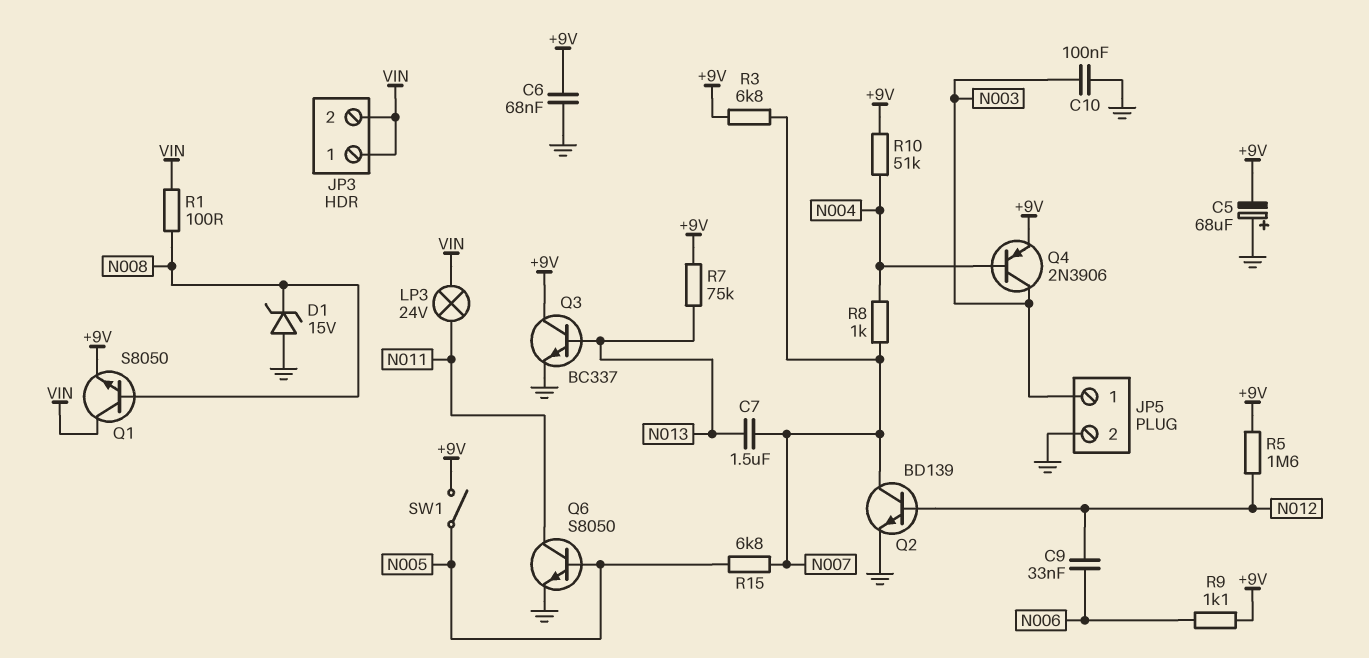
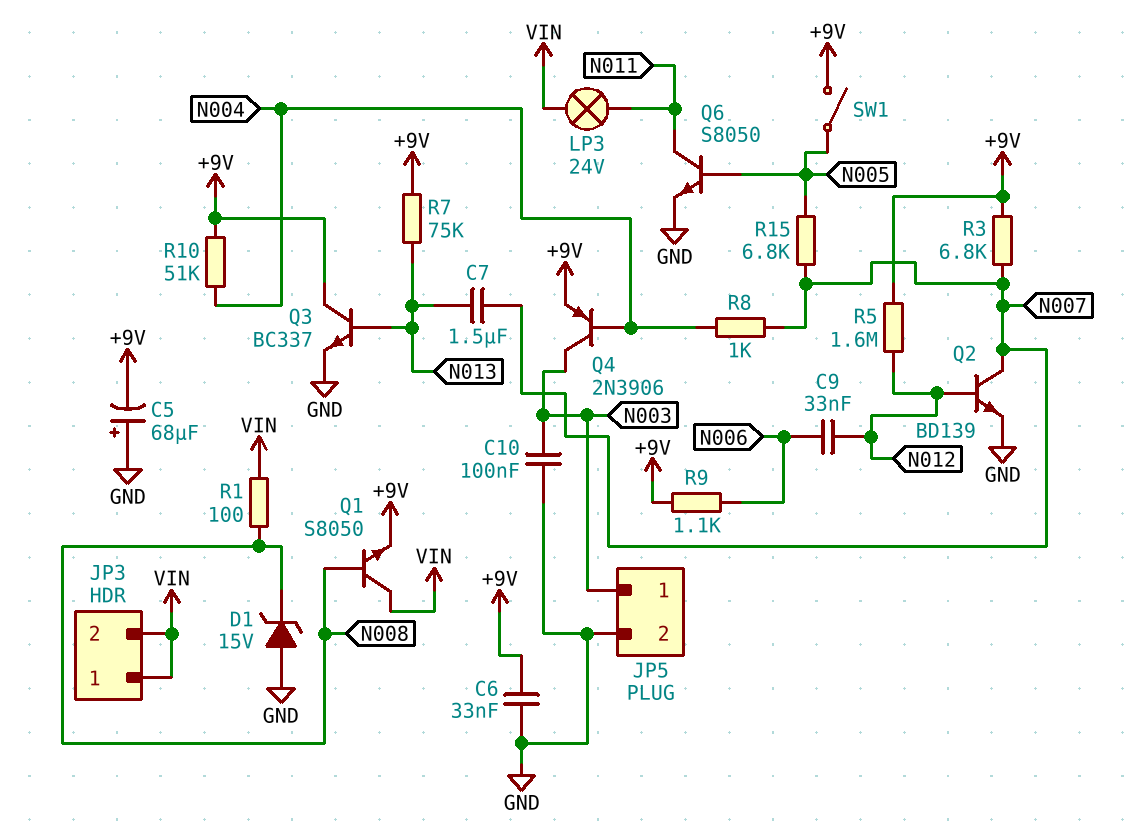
C6: 68nF (+9V, GND) -> 33nF (+9V, GND)

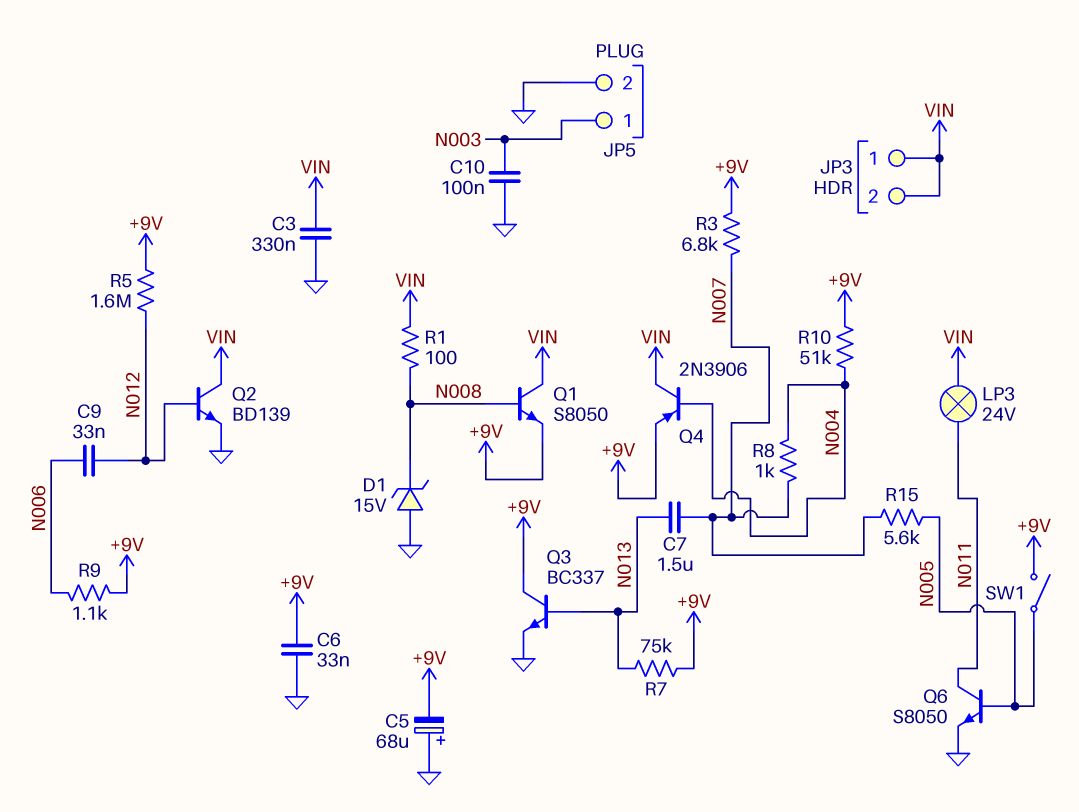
C3: none -> 330nF (GND, VIN)
Q2: NPN BD139 (B N012, C N007, E GND) -> NPN BD139 (B N012, C VIN, E GND)
Q4: PNP 2N3906 (B N004, C N003, E +9V) -> PNP 2N3906 (B N004, C VIN, E +9V)
R15: 6.8k (N005, N007) -> 5.6k (N005, N007)

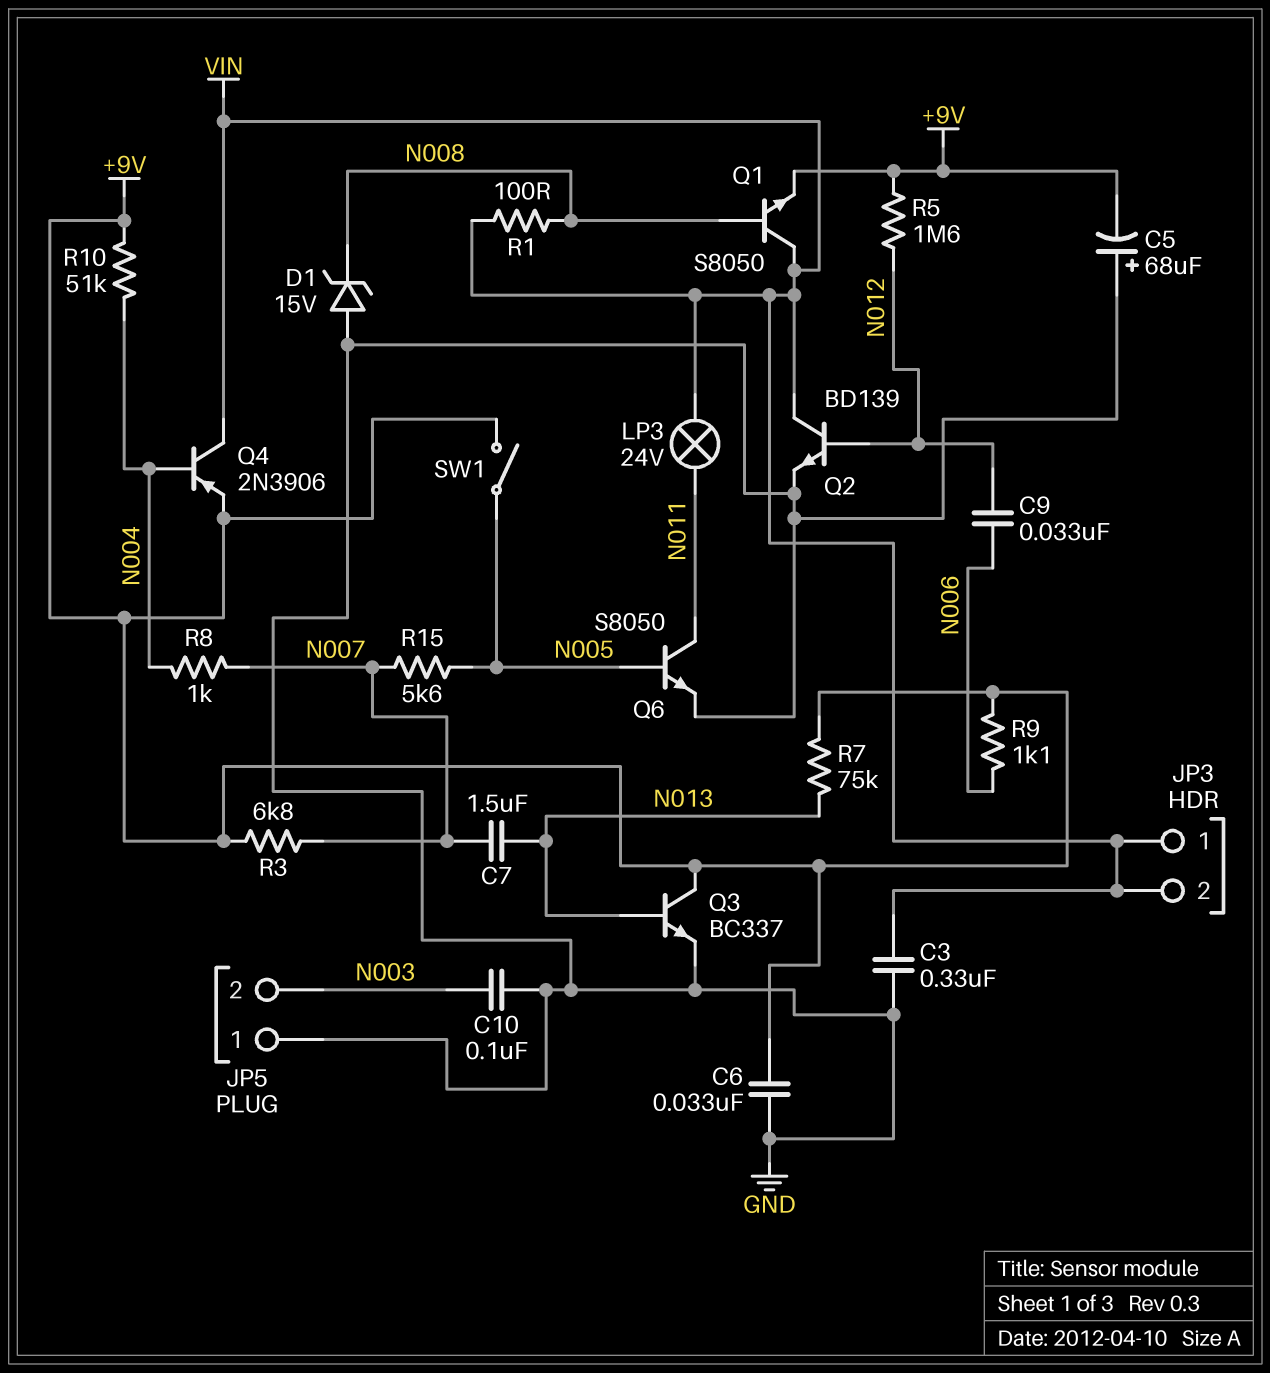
JP5 pin 1: N003 -> GND
JP5 pin 2: GND -> N003

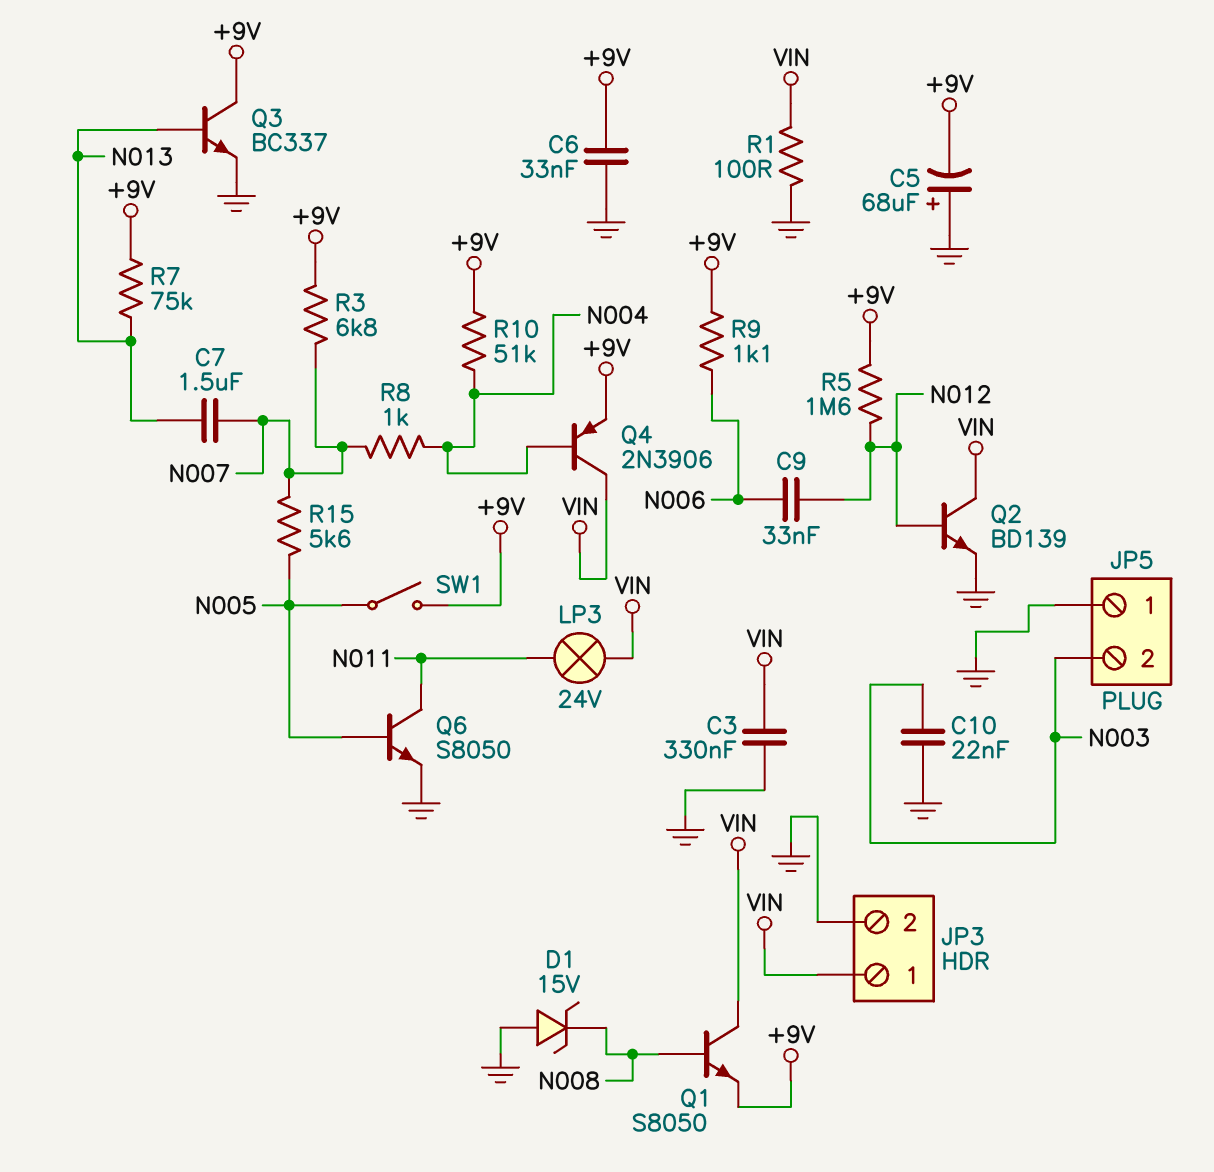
C10: 100nF (GND, N003) -> 22nF (GND, N003)
JP3 pin 2: VIN -> GND
R1: 100 (N008, VIN) -> 100 (GND, VIN)

